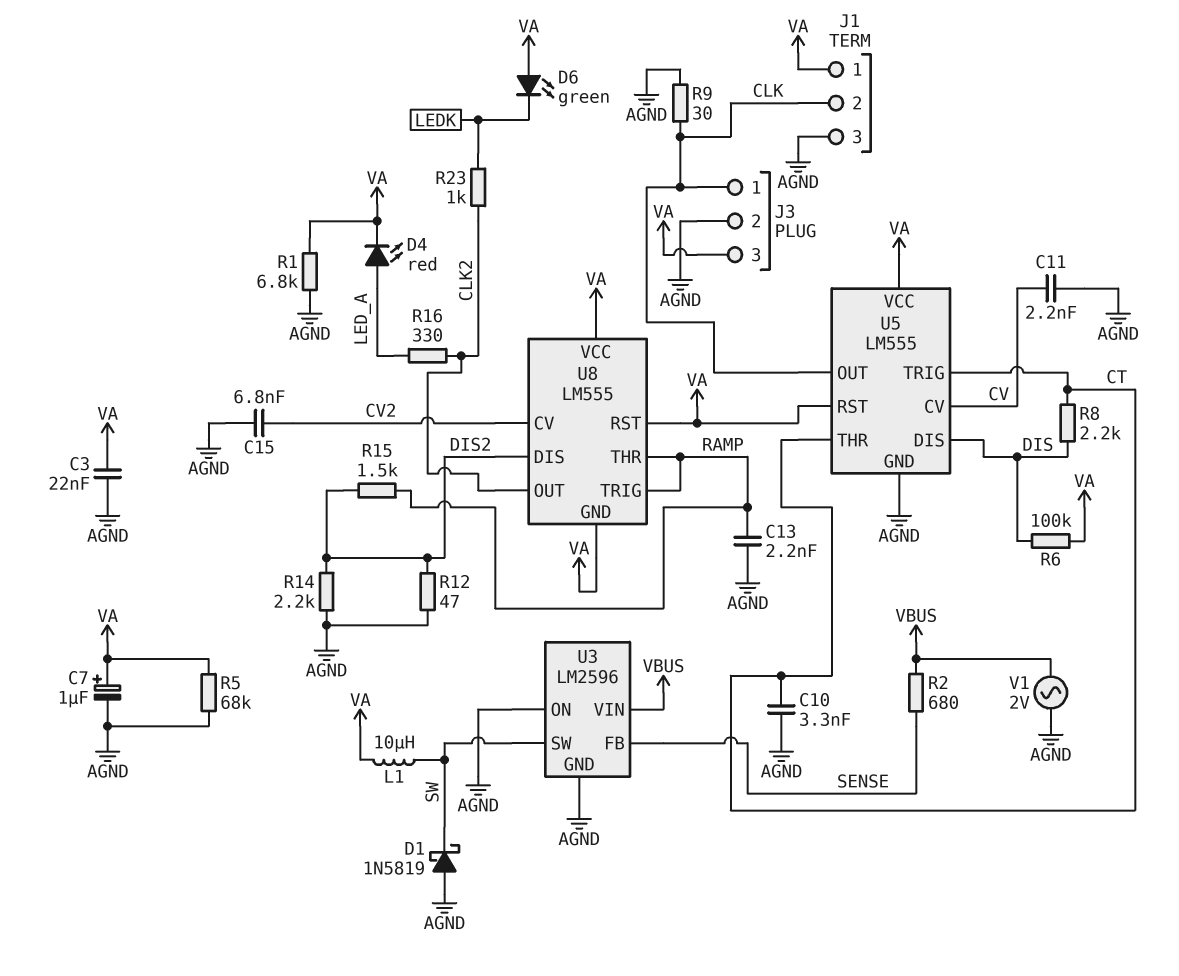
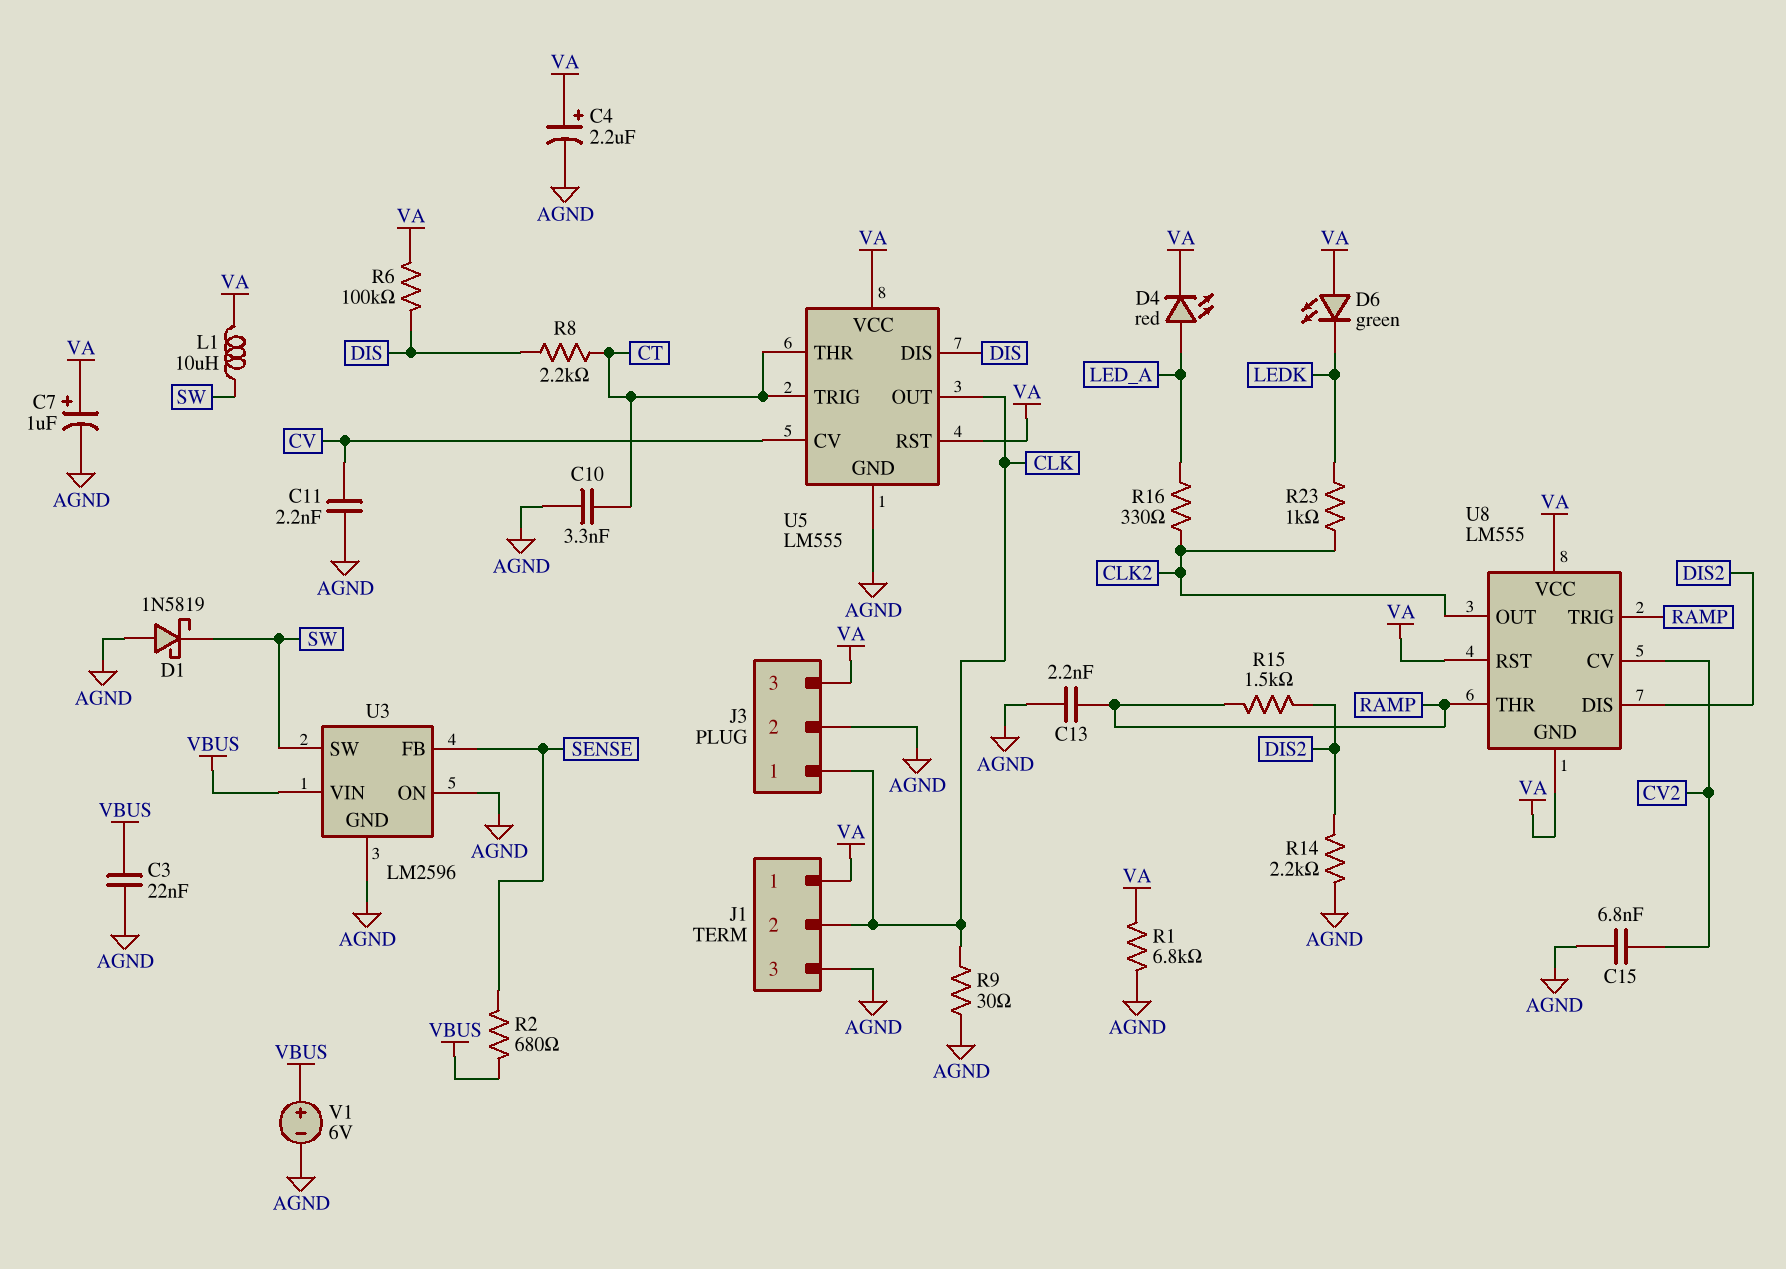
C3: 22nF (AGND, VA) -> 22nF (AGND, VBUS)
C4: none -> 2.2uF (plus VA, minus AGND)
R5: 68k (AGND, VA) -> none
R12: 47 (AGND, DIS2) -> none
V1: AC 2V (AGND, VBUS) -> 6V (plus VBUS, minus AGND)

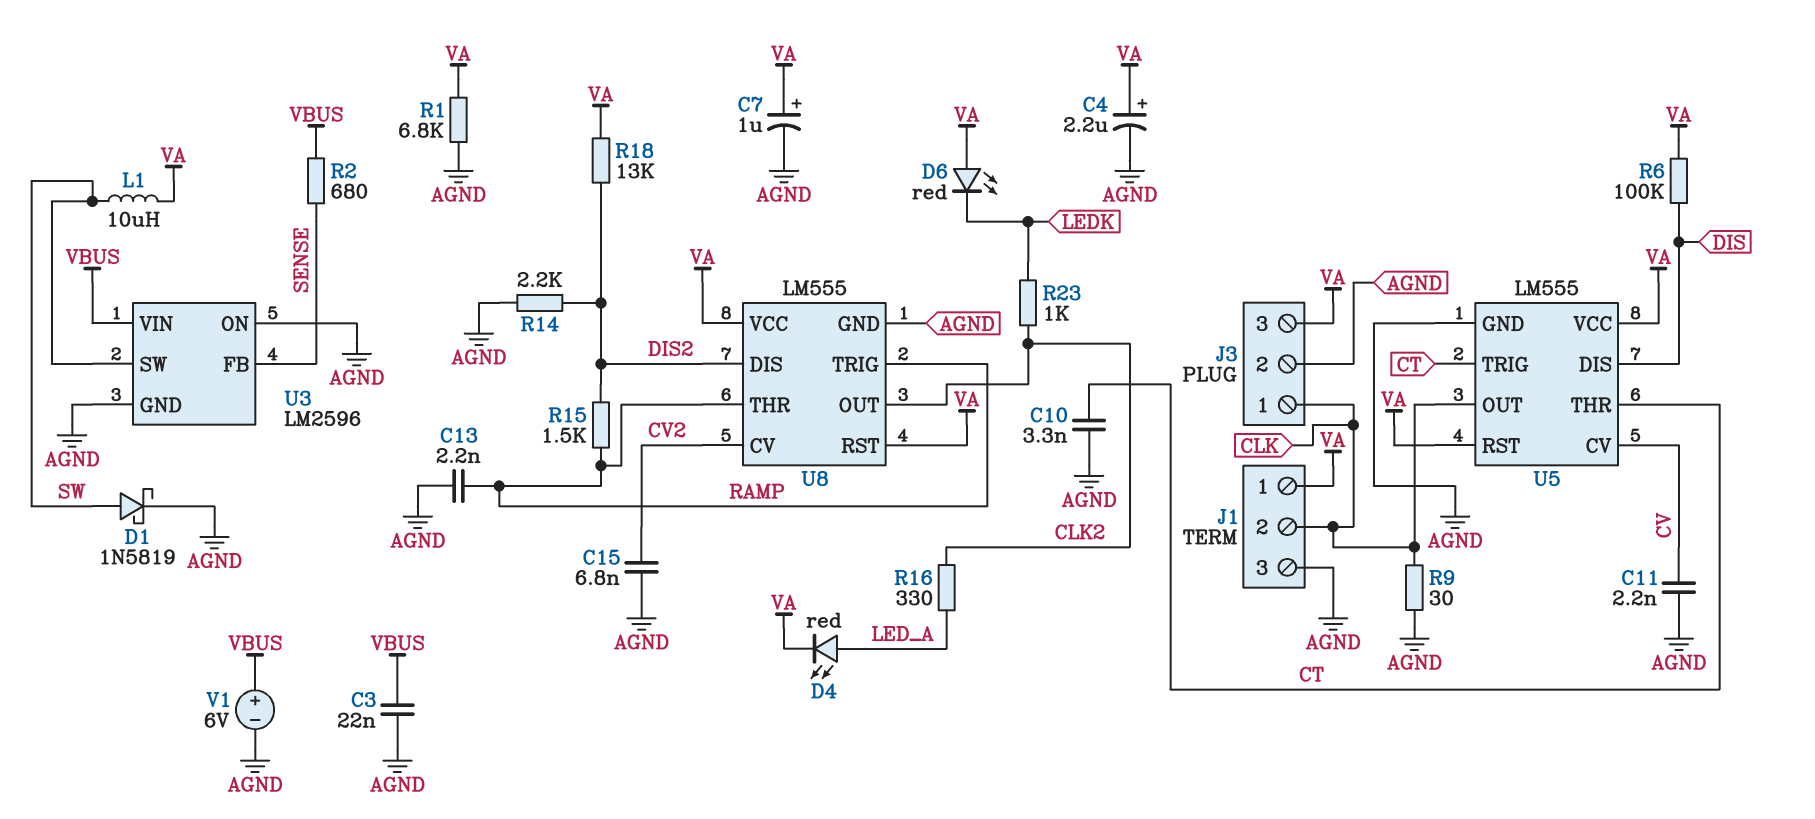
D1: schottky 1N5819 (A AGND, K SW) -> schottky 1N5819 (A SW, K AGND)
D6: LED green (A VA, K LEDK) -> LED red (A VA, K LEDK)
R8: 2.2k (CT, DIS) -> none
R18: none -> 13k (DIS2, VA)
U8 pin GND: VA -> AGND

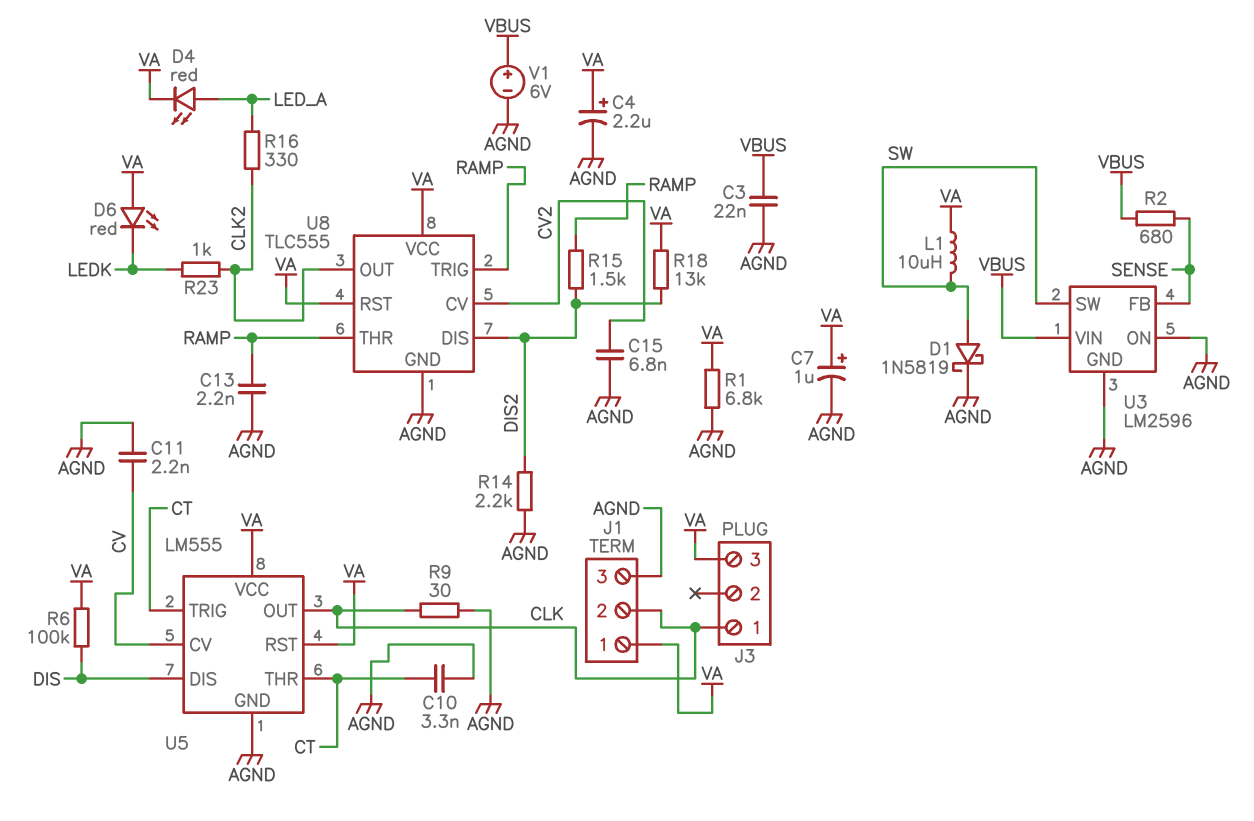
J3 pin 2: AGND -> none
U8: LM555 -> TLC555

